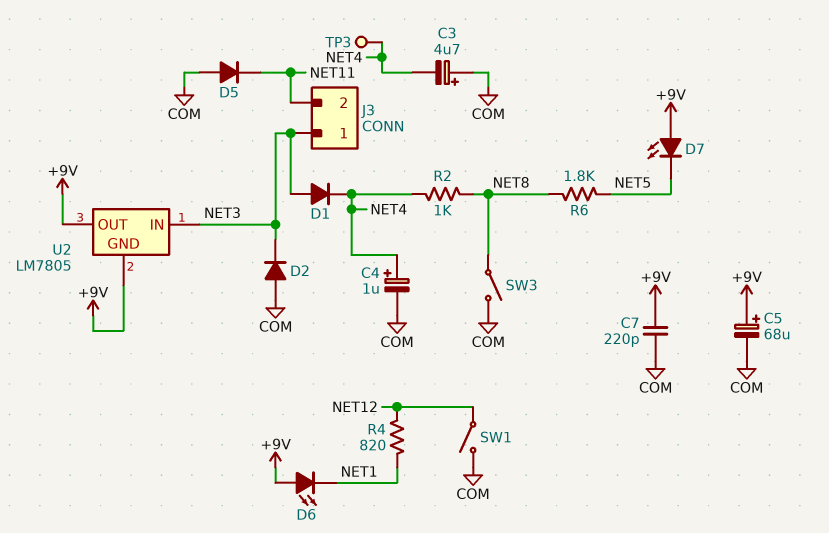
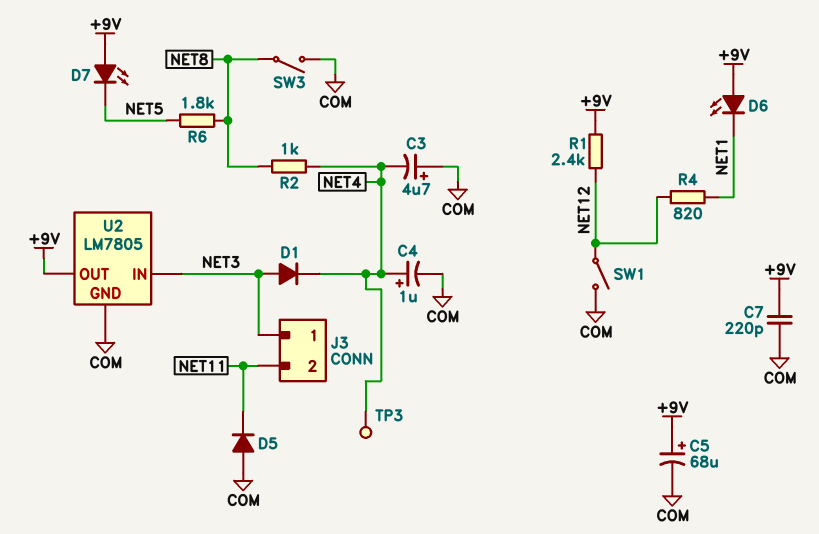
D2: diode (A COM, K NET3) -> none
R1: none -> 2.4k (+9V, NET12)
U2 pin GND: +9V -> COM

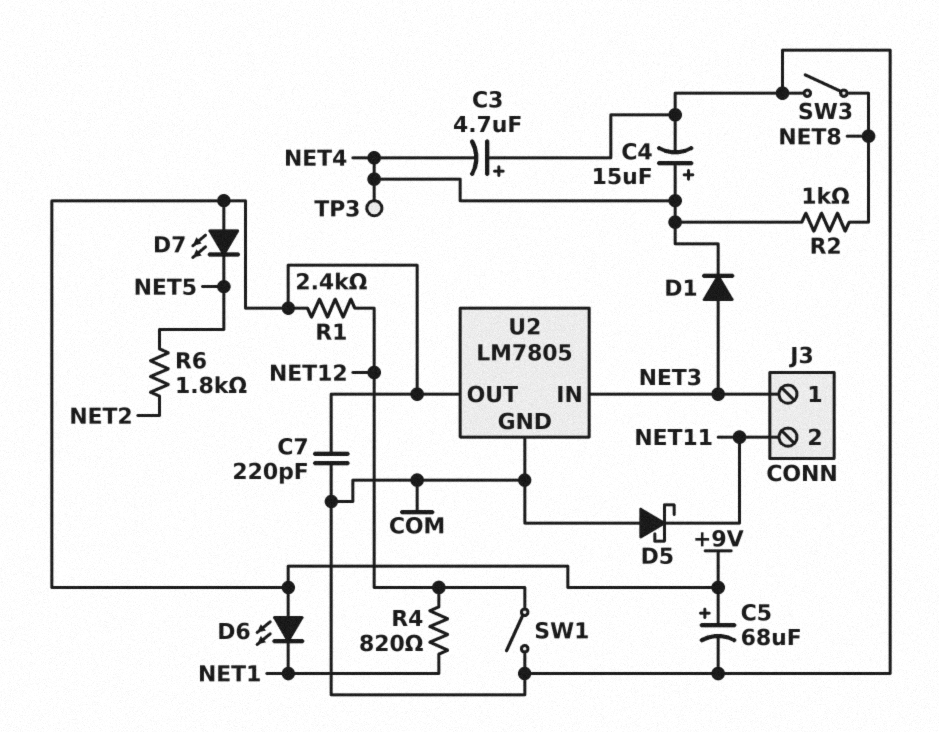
C4: 1uF (plus NET4, minus COM) -> 15uF (plus NET4, minus COM)
D5: diode (A COM, K NET11) -> schottky (A COM, K NET11)
R6: 1.8k (NET5, NET8) -> 1.8k (NET2, NET5)

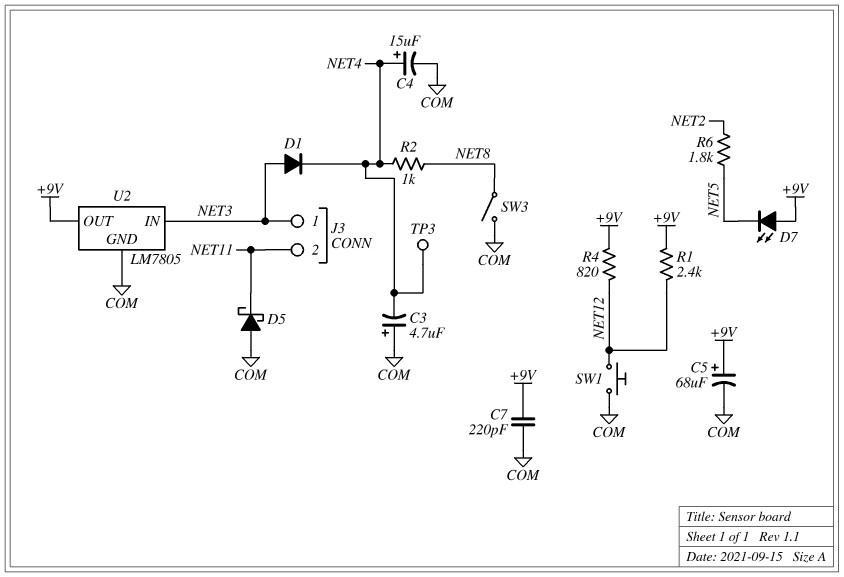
D6: LED (A +9V, K NET1) -> none
R4: 820 (NET1, NET12) -> 820 (+9V, NET12)
SW1: switch (COM, NET12) -> button (COM, NET12)

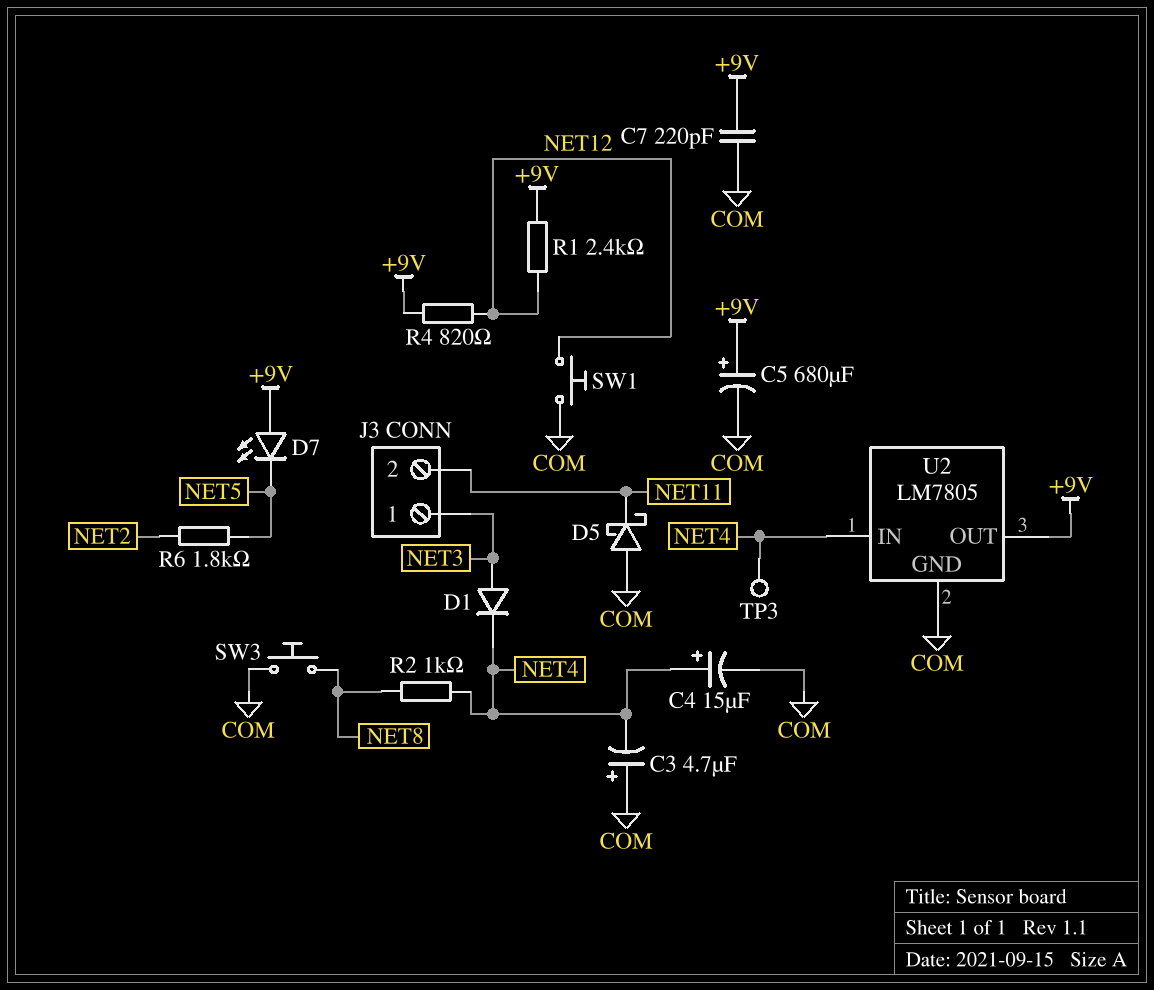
C5: 68uF (plus +9V, minus COM) -> 680uF (plus +9V, minus COM)
SW3: switch (COM, NET8) -> button (COM, NET8)
U2 pin IN: NET3 -> NET4

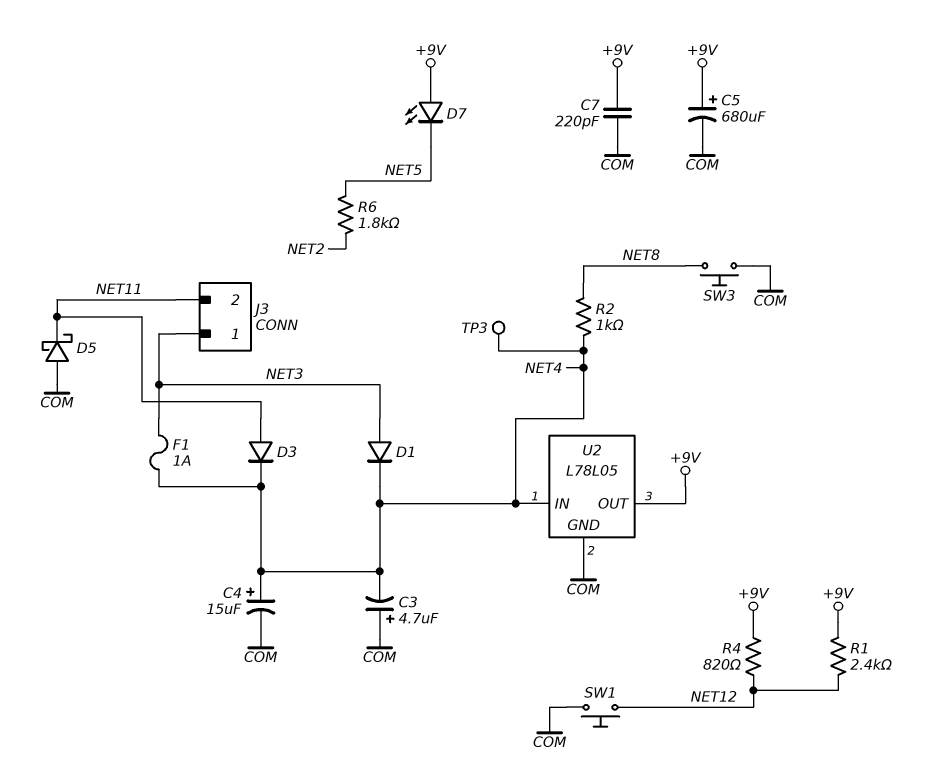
D3: none -> diode (A NET11, K NET4)
F1: none -> 1A (NET3, NET4)
U2: LM7805 -> L78L05

